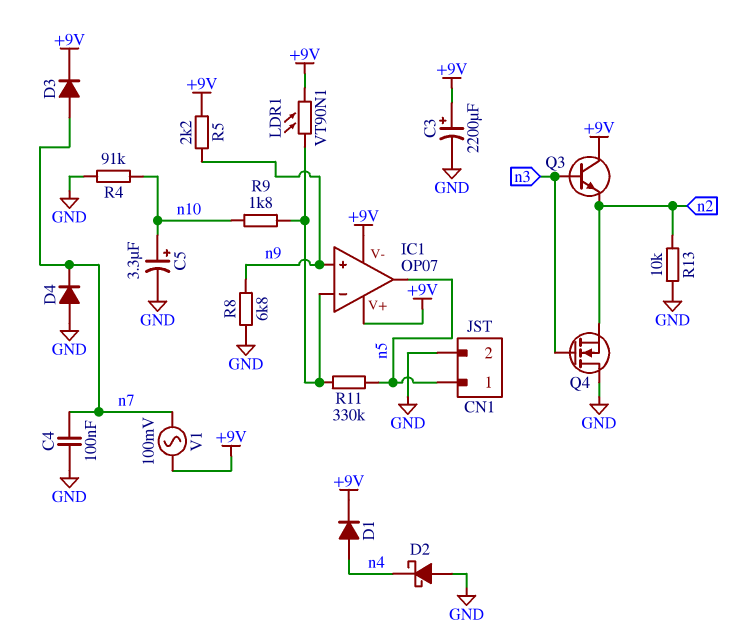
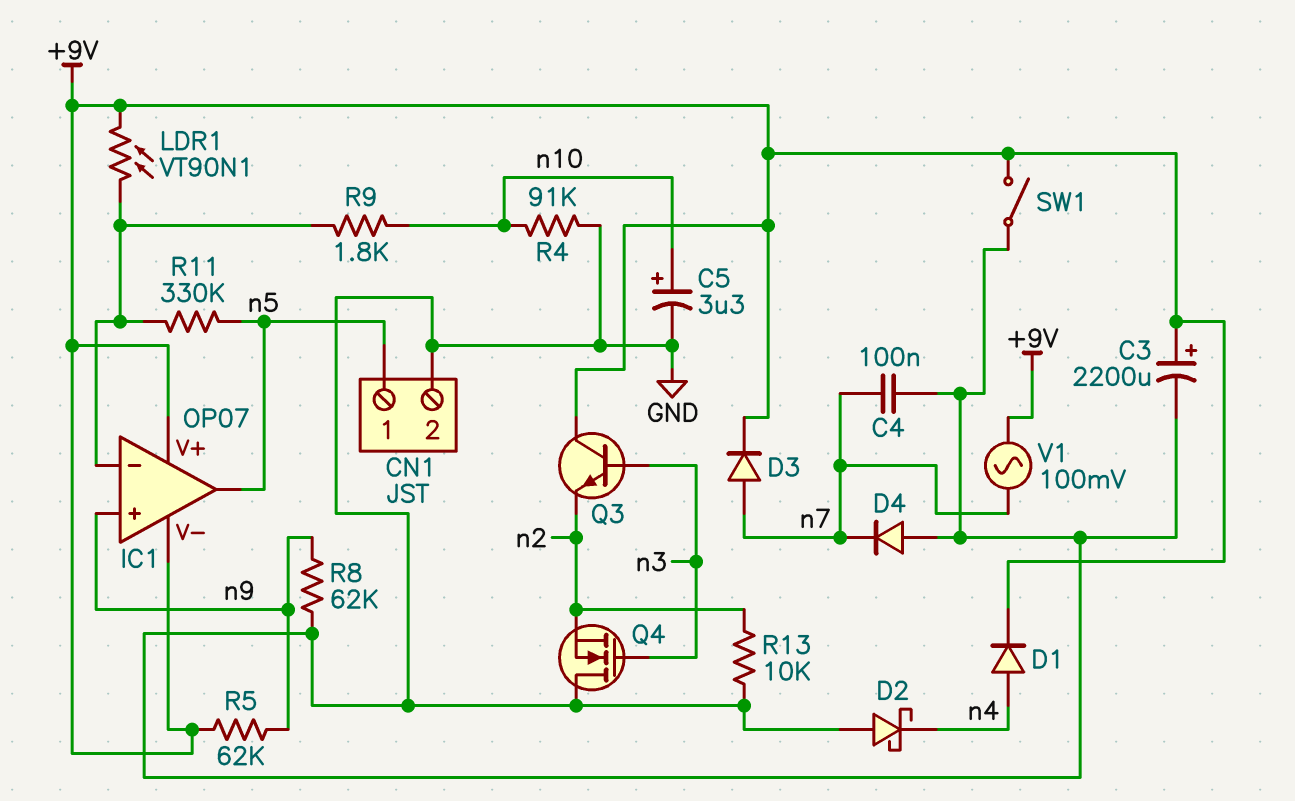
R5: 2.2k (+9V, n9) -> 62k (+9V, n9)
R8: 6.8k (GND, n9) -> 62k (GND, n9)
SW1: none -> switch (+9V, GND)

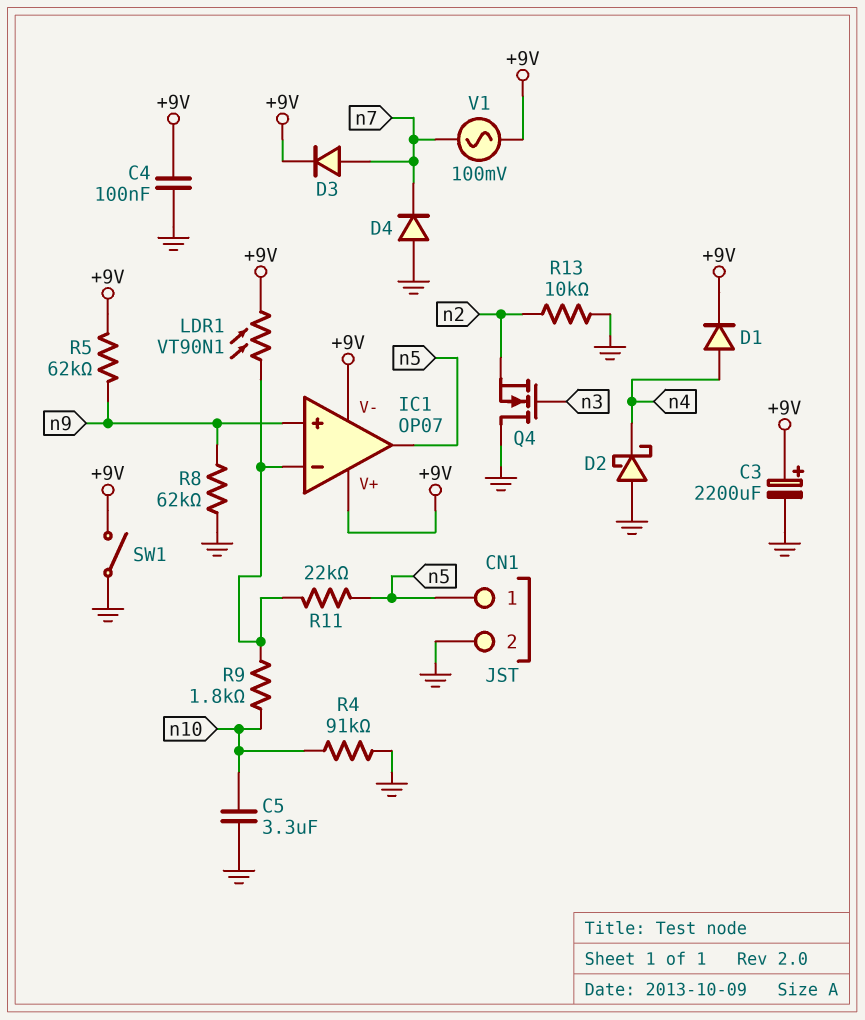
C4: 100nF (GND, n7) -> 100nF (+9V, GND)
C5: 3.3uF (plus n10, minus GND) -> 3.3uF (GND, n10)
Q3: NPN (B n3, C +9V, E n2) -> none
R11: 330k (IC1/in-, n5) -> 22k (IC1/in-, n5)

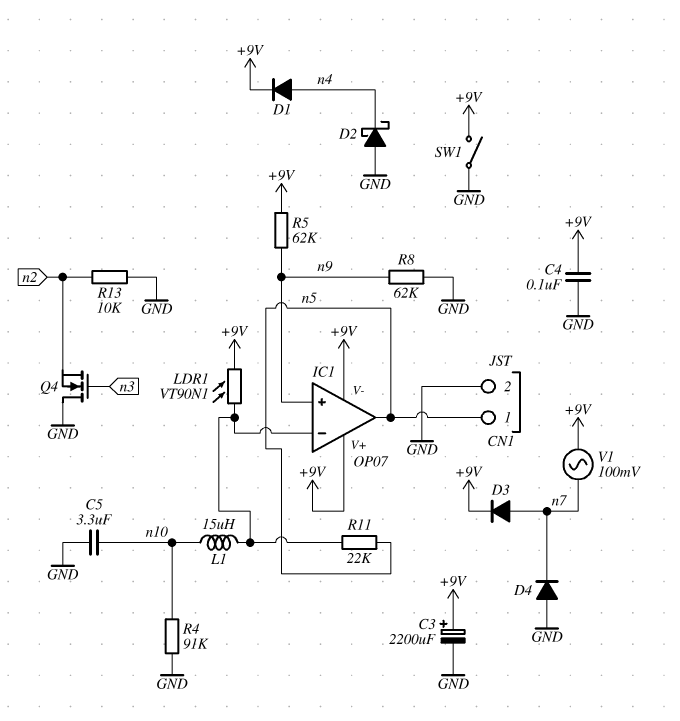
L1: none -> 15uH (IC1/in-, n10)
R9: 1.8k (IC1/in-, n10) -> none

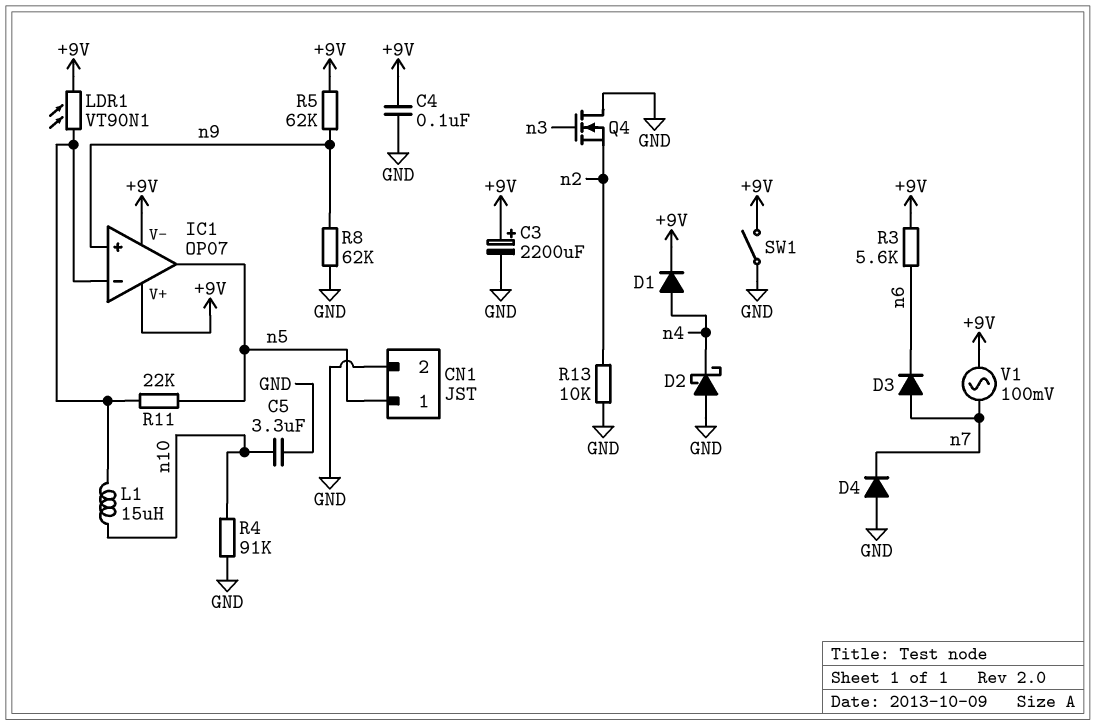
D3: diode (A n7, K +9V) -> diode (A n7, K n6)
R3: none -> 5.6k (+9V, n6)

